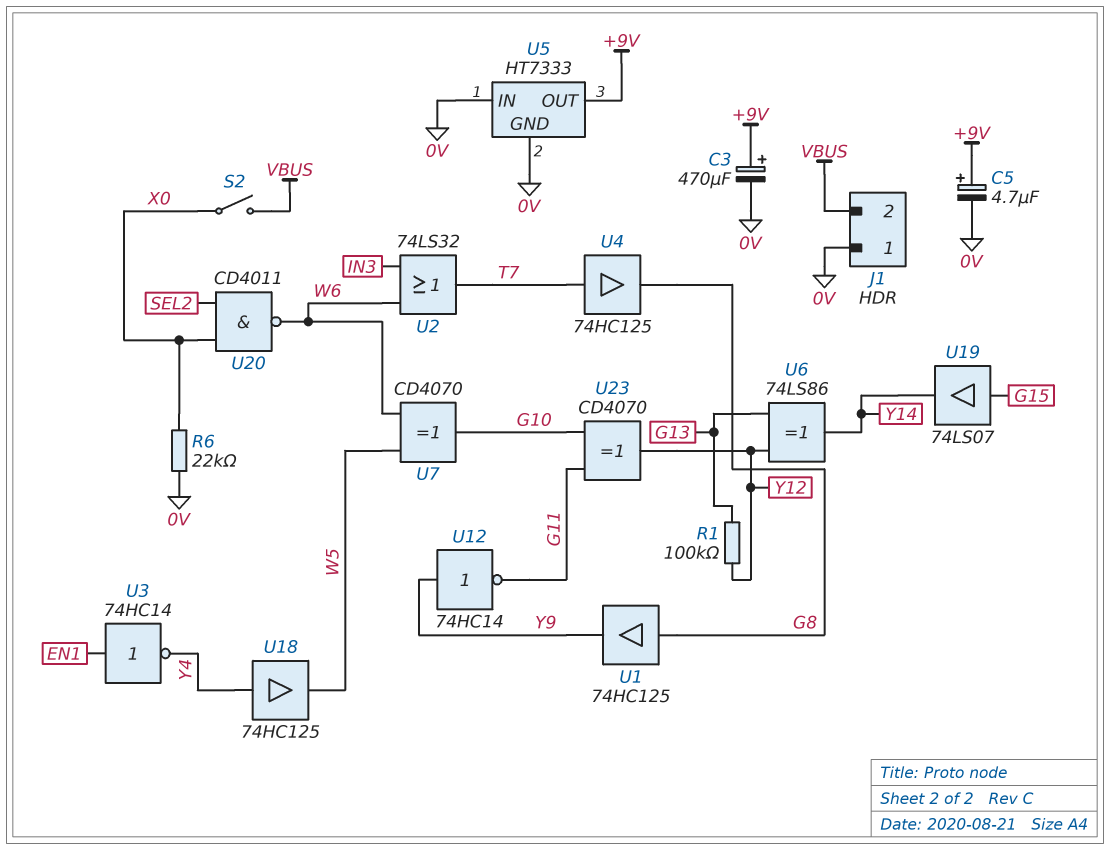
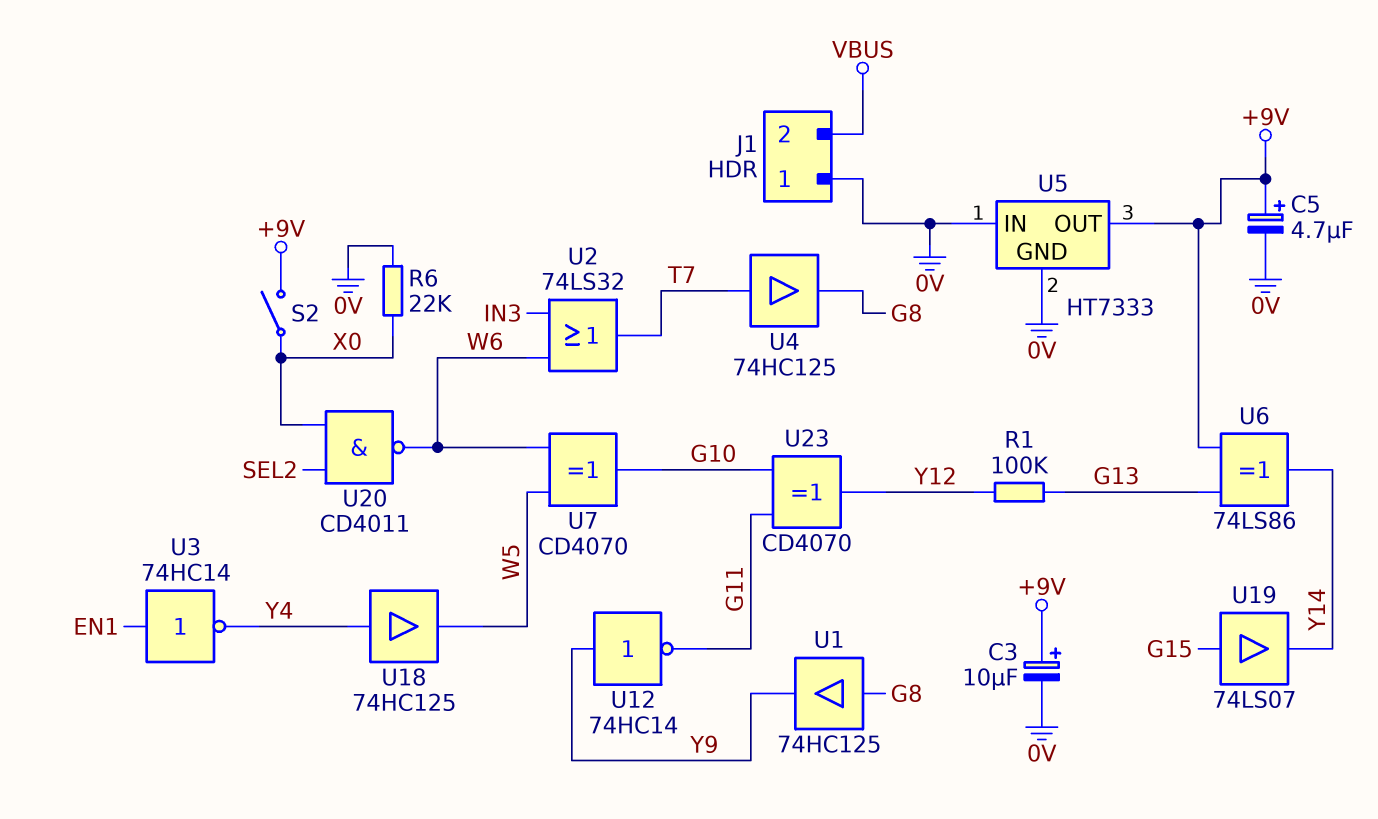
C3: 470uF (plus +9V, minus 0V) -> 10uF (plus +9V, minus 0V)
S2: switch (VBUS, X0) -> switch (+9V, X0)
U6: XOR 74LS86 (in G13, in Y12, out Y14) -> XOR 74LS86 (in +9V, in G13, out Y14)

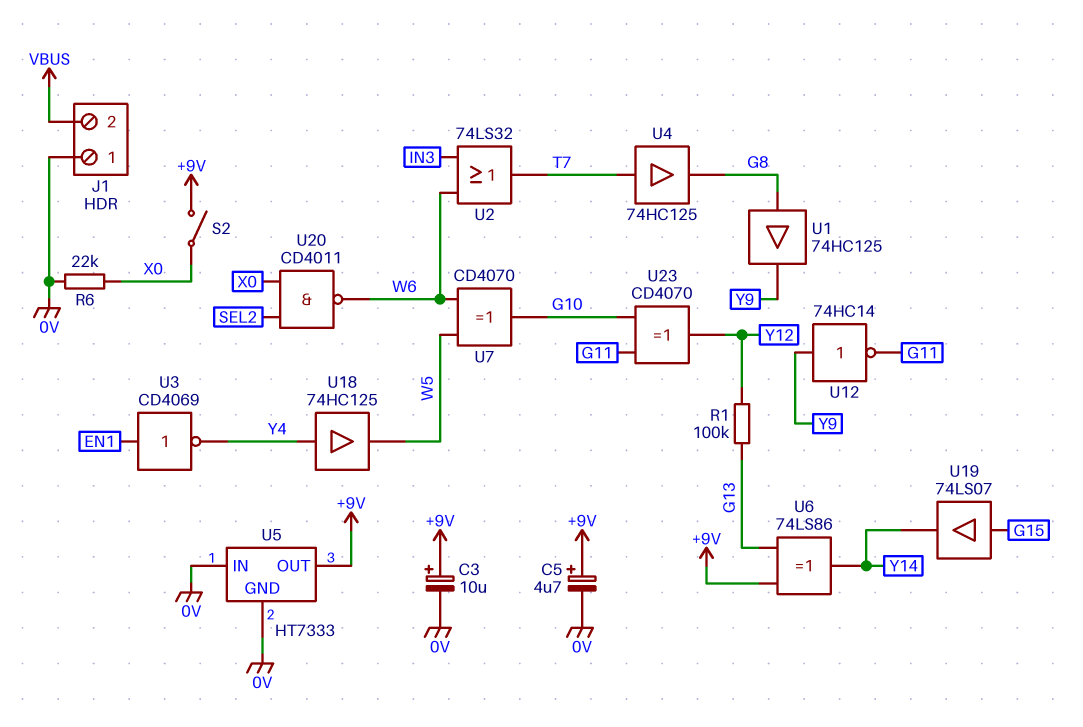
U3: NOT 74HC14 (in EN1, out Y4) -> NOT CD4069 (in EN1, out Y4)

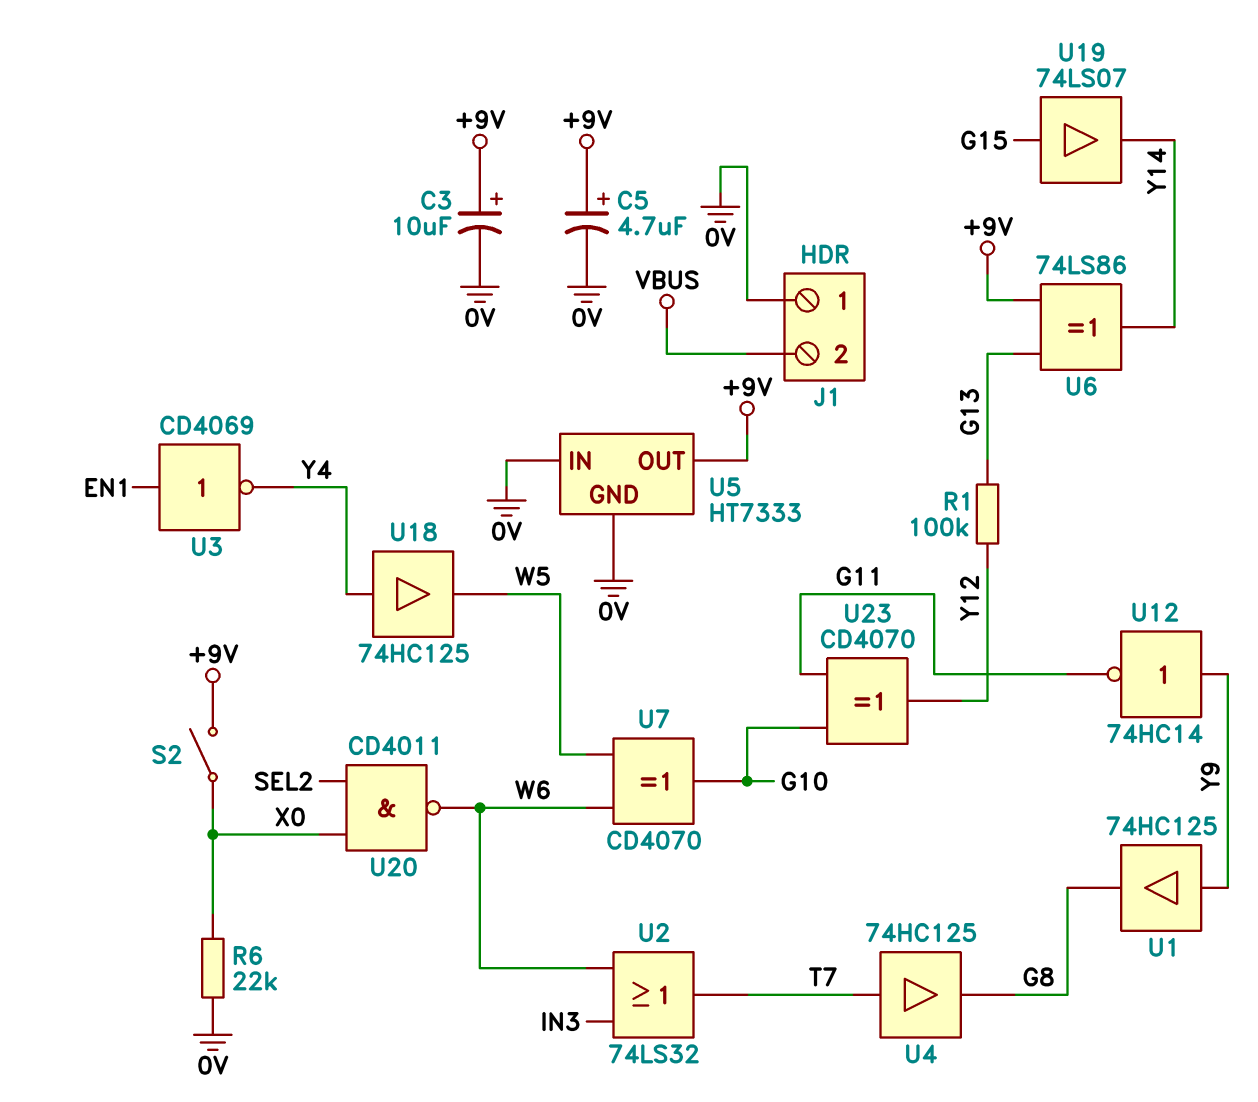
U1: buffer 74HC125 (in G8, out Y9) -> buffer 74HC125 (in Y9, out G8)

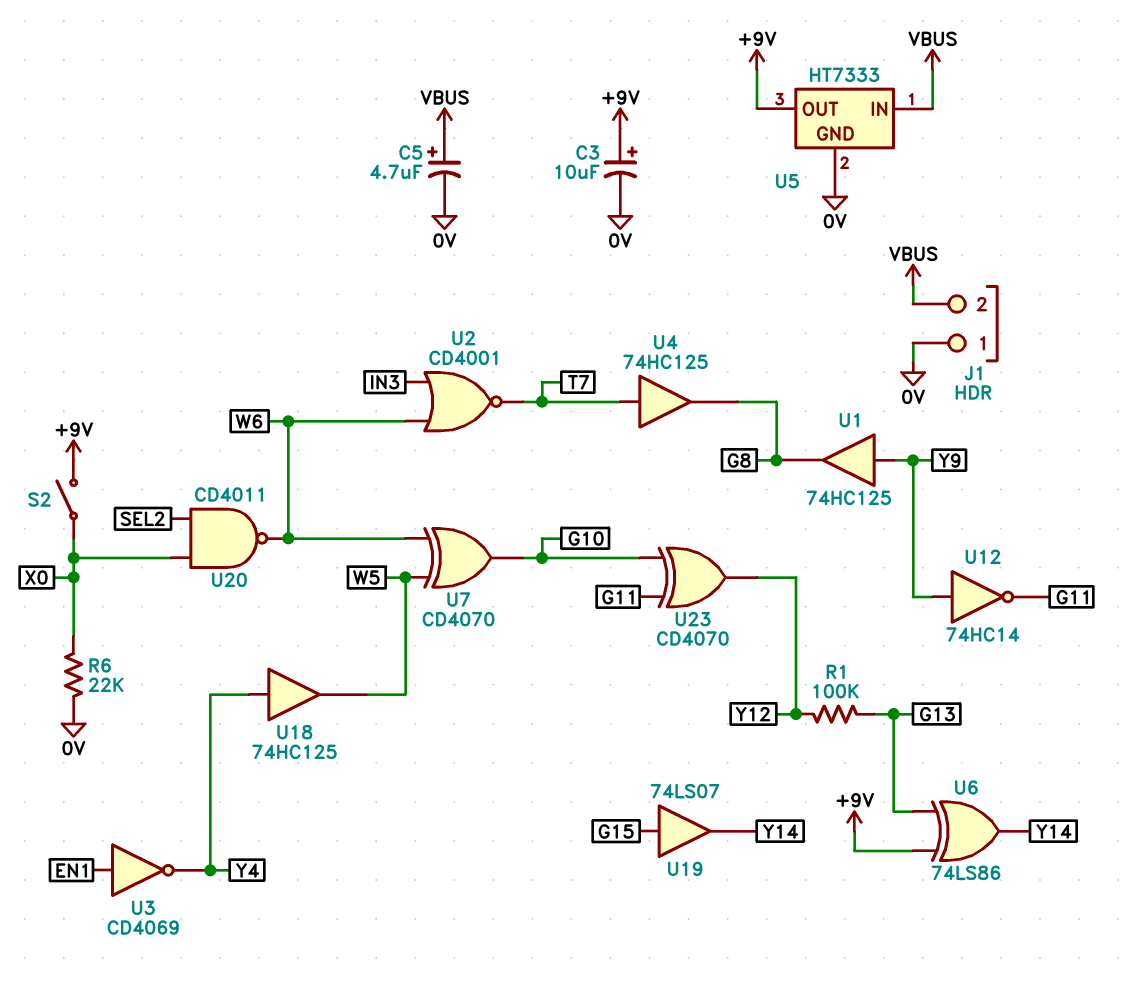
C5: 4.7uF (plus +9V, minus 0V) -> 4.7uF (plus VBUS, minus 0V)
U2: OR 74LS32 (in IN3, in W6, out T7) -> NOR CD4001 (in IN3, in W6, out T7)
U5 pin IN: 0V -> VBUS

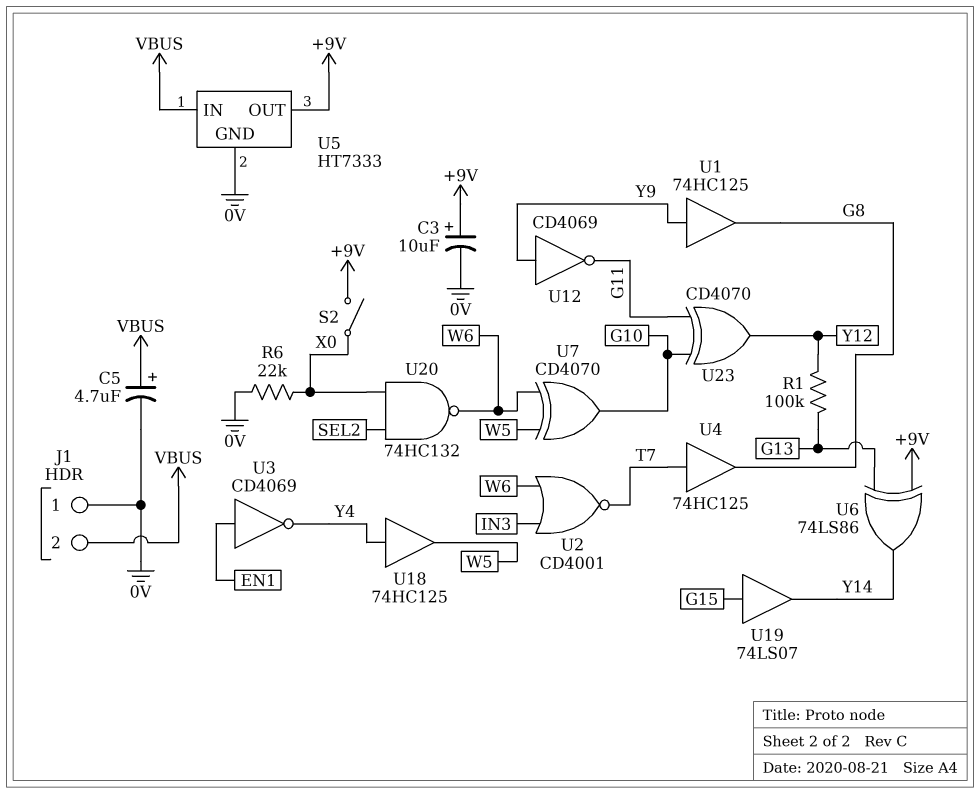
U12: NOT 74HC14 (in Y9, out G11) -> NOT CD4069 (in Y9, out G11)
U20: NAND CD4011 (in SEL2, in X0, out W6) -> NAND 74HC132 (in SEL2, in X0, out W6)

